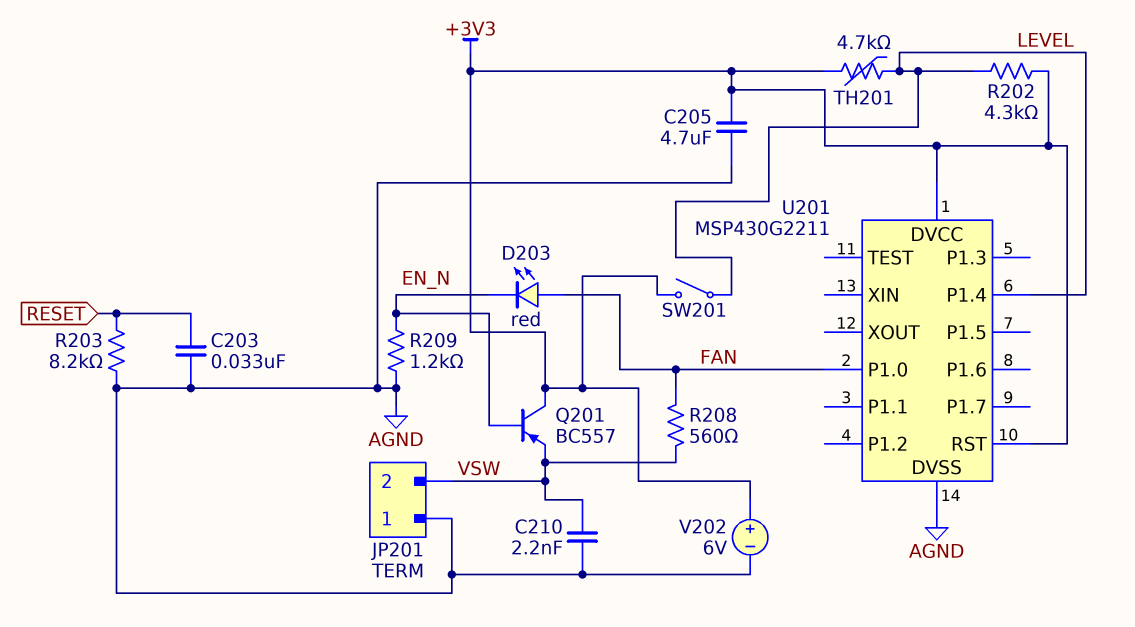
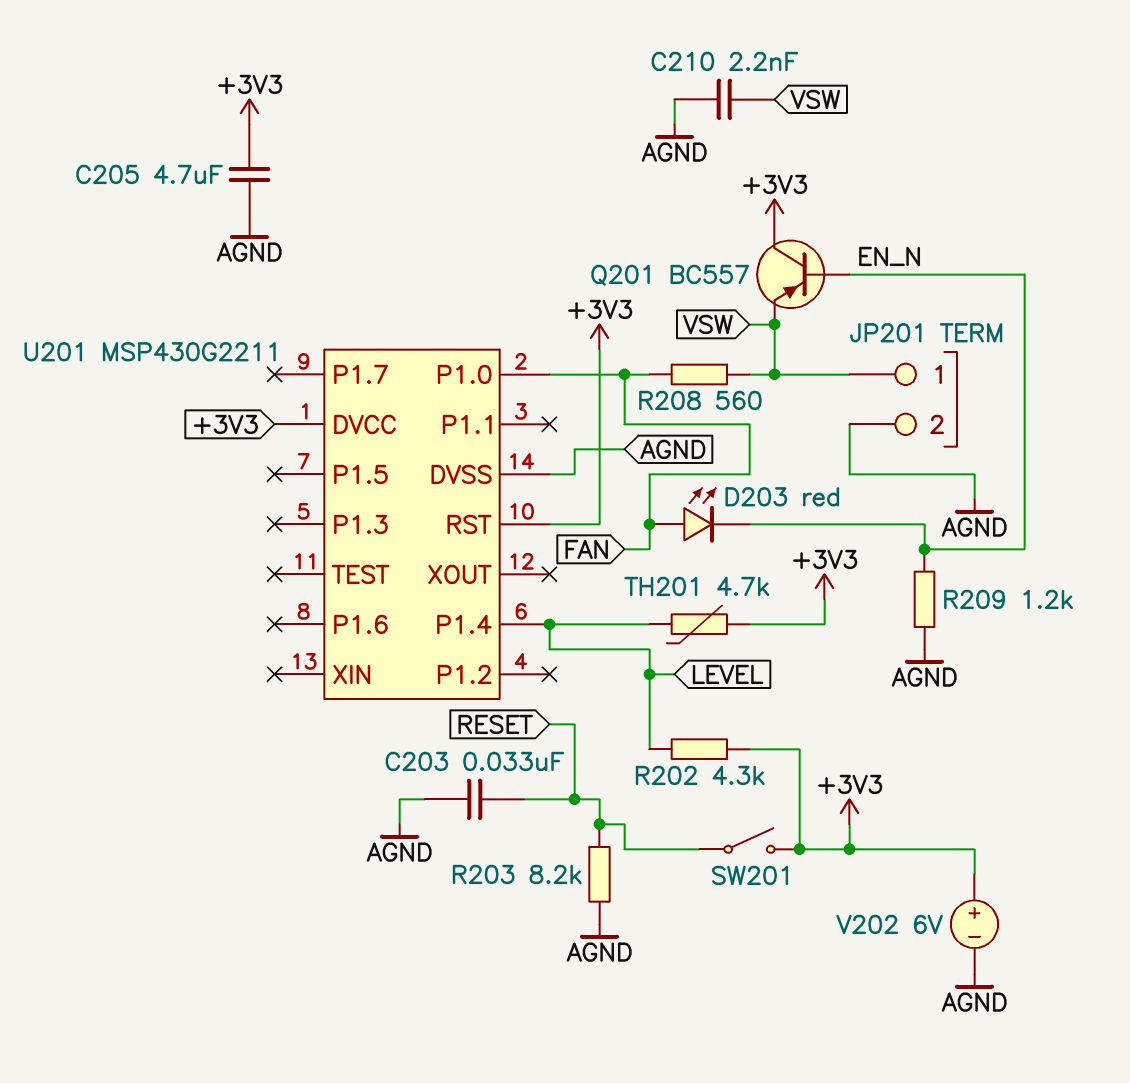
JP201 pin 1: AGND -> VSW
JP201 pin 2: VSW -> AGND
SW201: switch (+3V3, LEVEL) -> switch (+3V3, RESET)

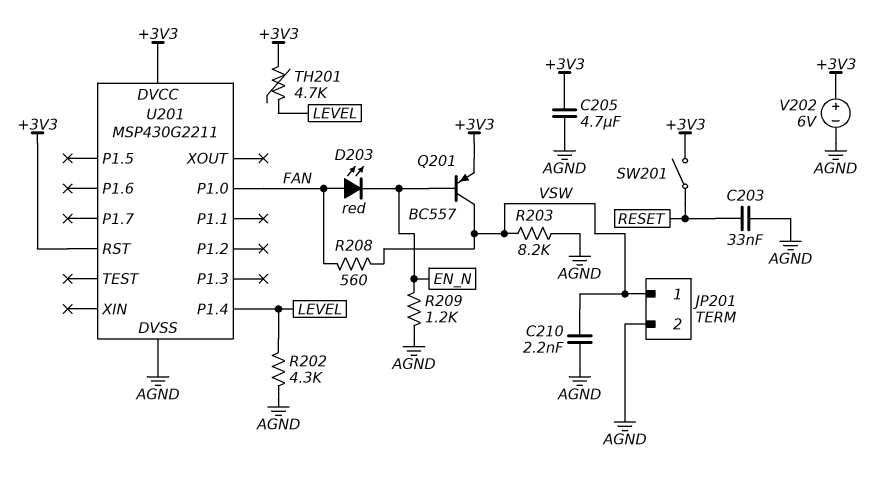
Q201: PNP BC557 (B EN_N, C +3V3, E VSW) -> PNP BC557 (B EN_N, C VSW, E +3V3)
R202: 4.3k (+3V3, LEVEL) -> 4.3k (AGND, LEVEL)
R203: 8.2k (AGND, RESET) -> 8.2k (AGND, VSW)

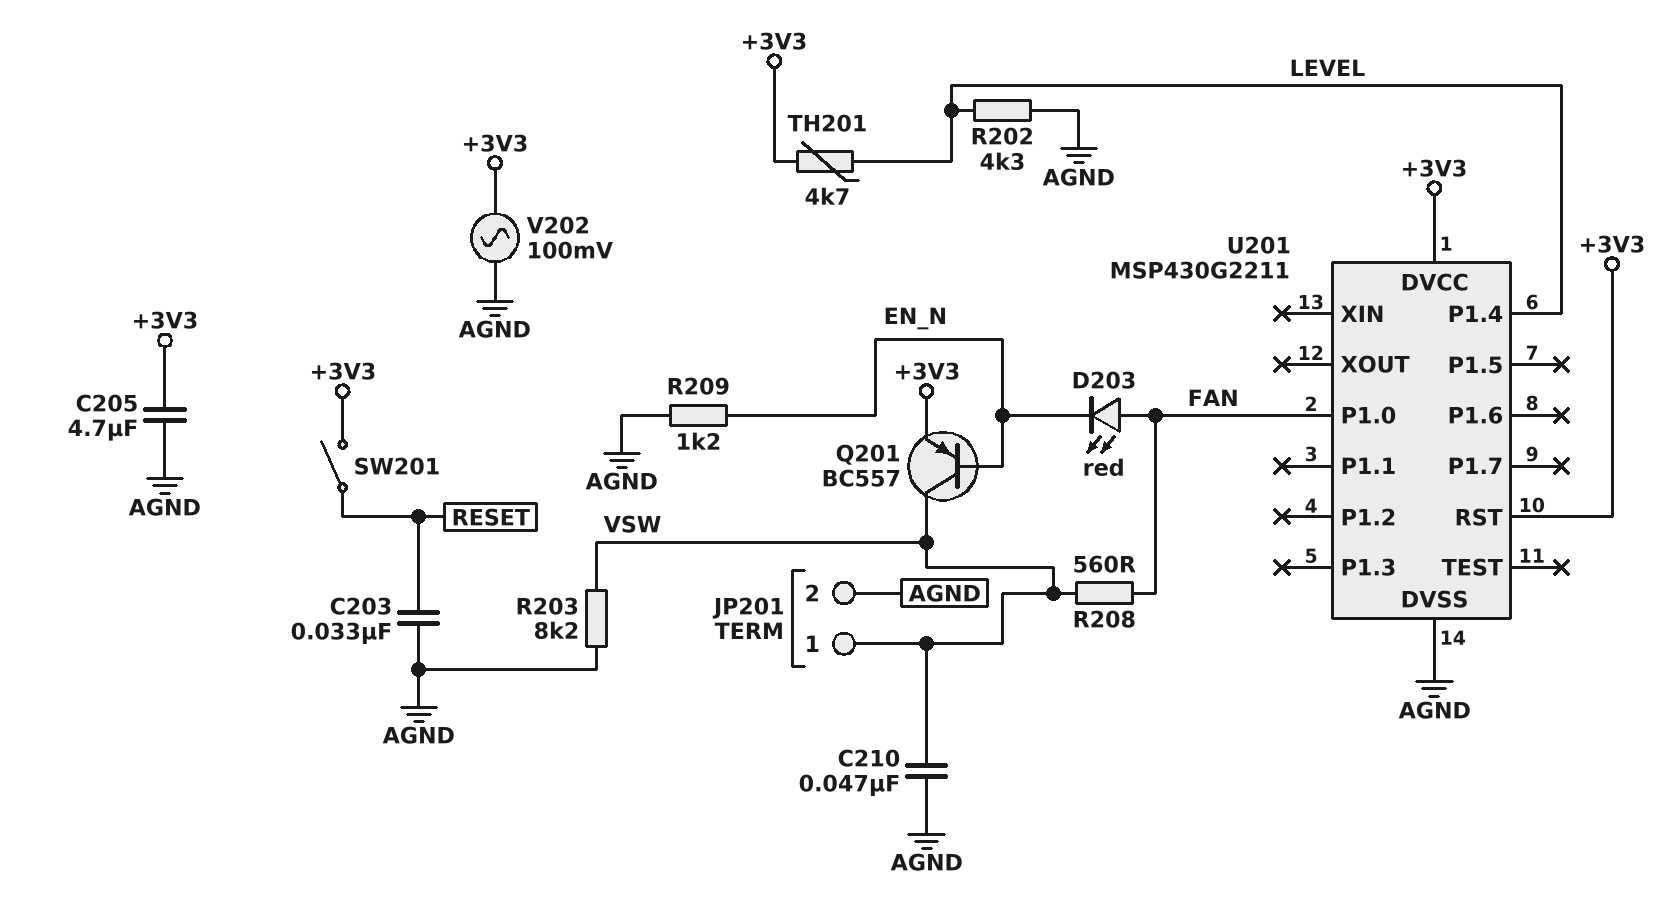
C210: 2.2nF (AGND, VSW) -> 47nF (AGND, VSW)
V202: 6V (plus +3V3, minus AGND) -> AC 100mV (+3V3, AGND)

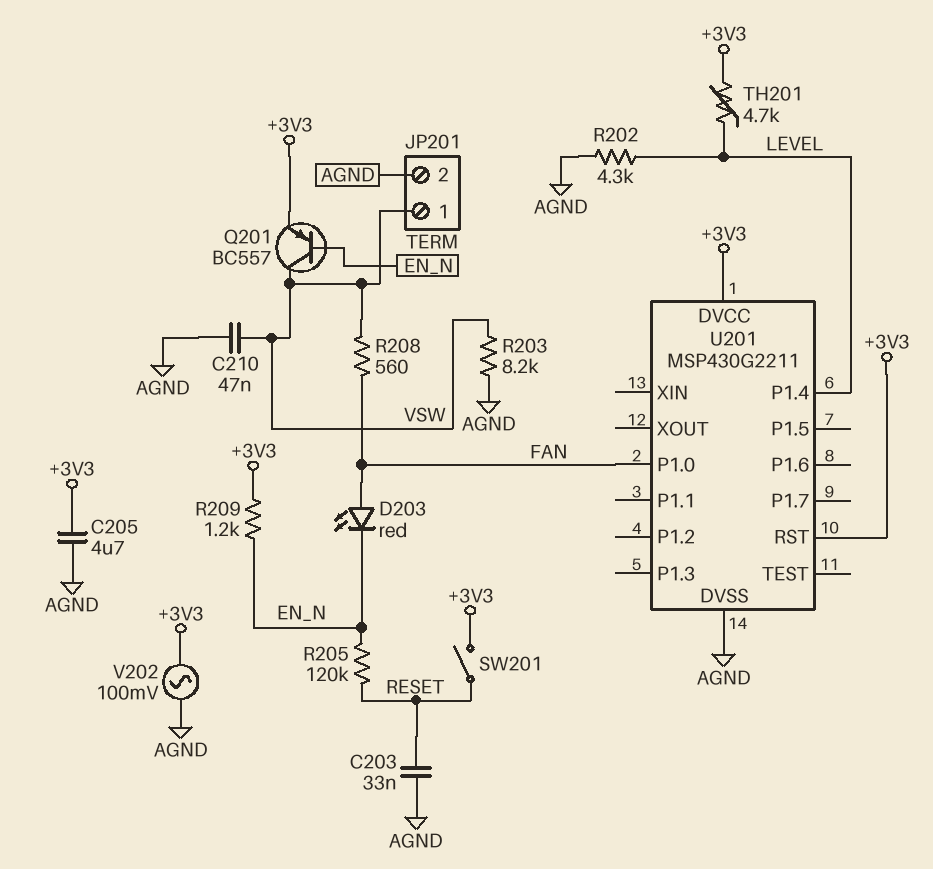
R205: none -> 120k (EN_N, RESET)
R209: 1.2k (AGND, EN_N) -> 1.2k (+3V3, EN_N)

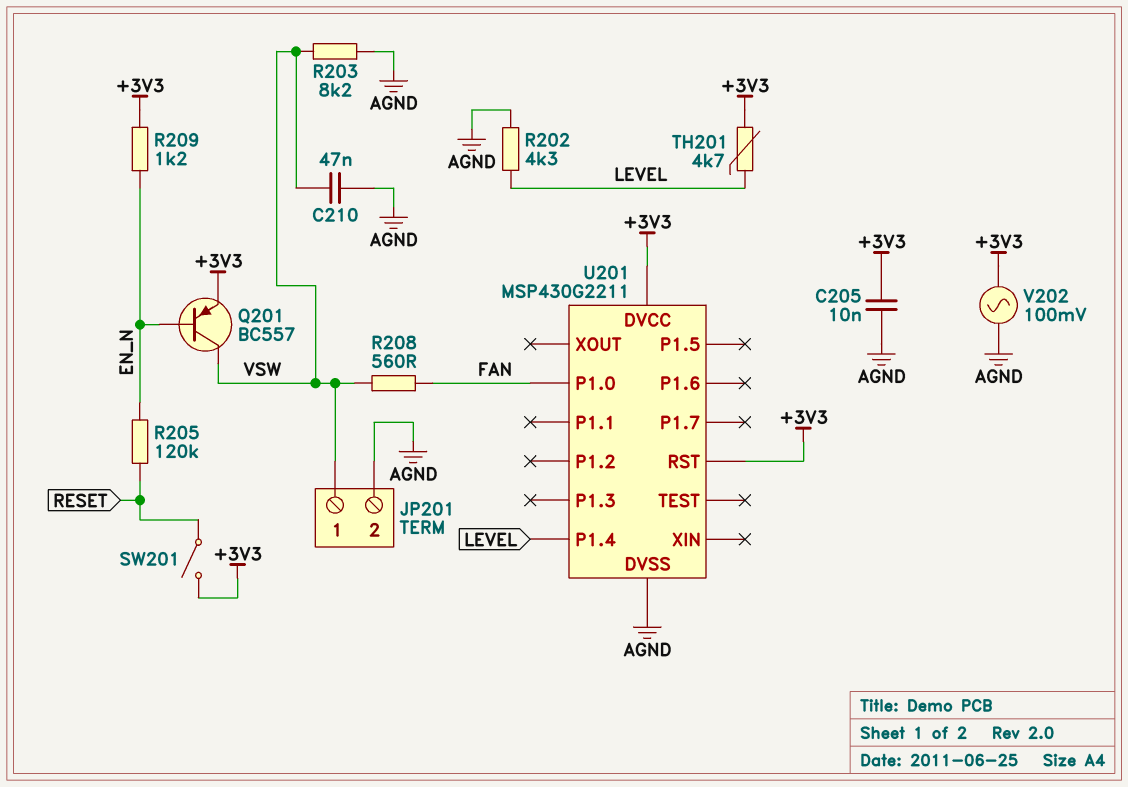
C203: 33nF (AGND, RESET) -> none
C205: 4.7uF (+3V3, AGND) -> 10nF (+3V3, AGND)
D203: LED red (A FAN, K EN_N) -> none

